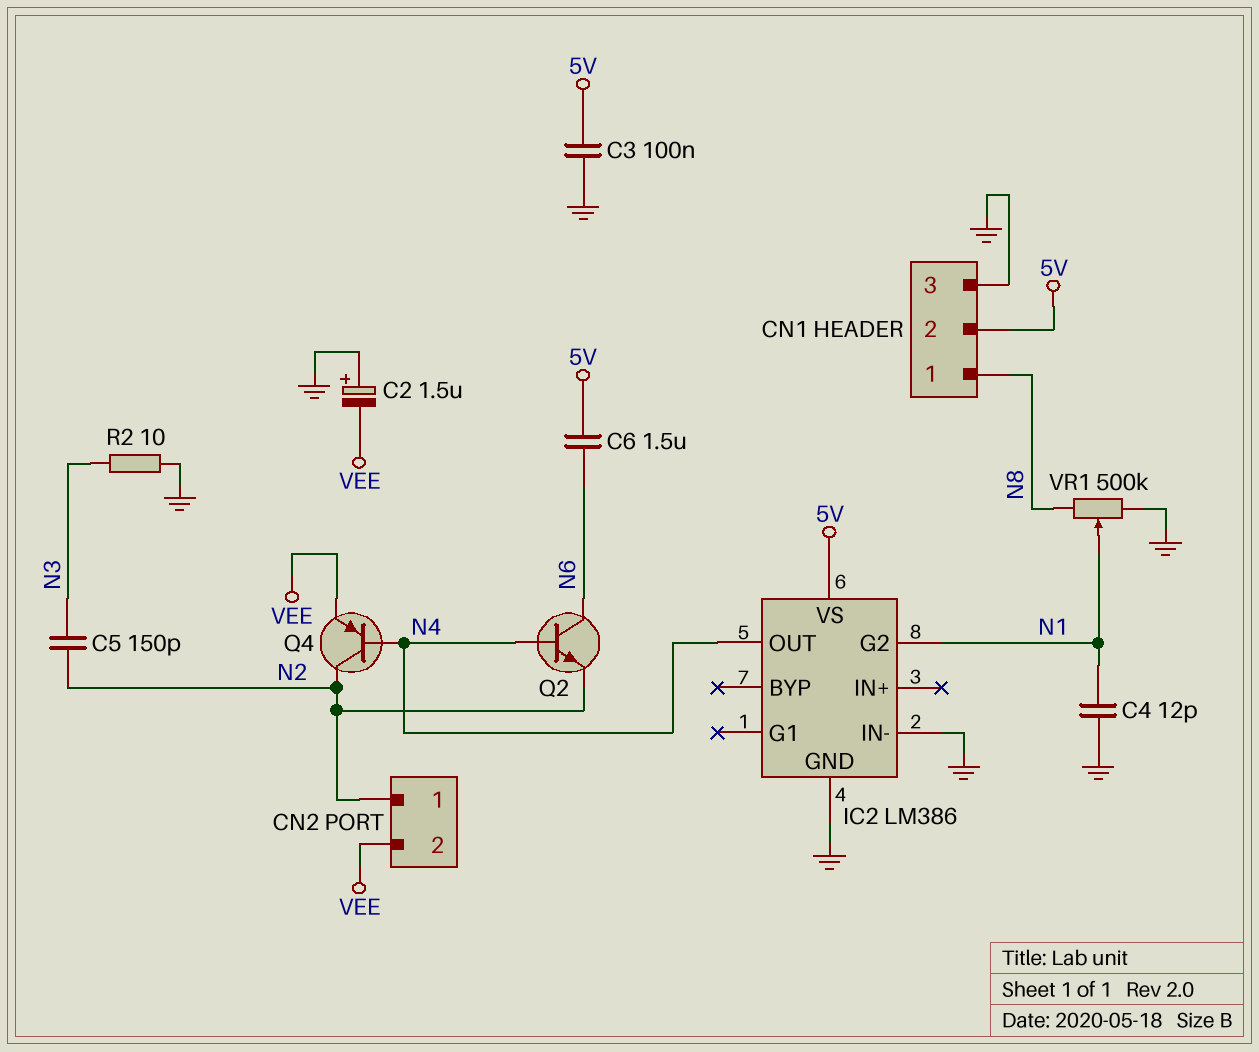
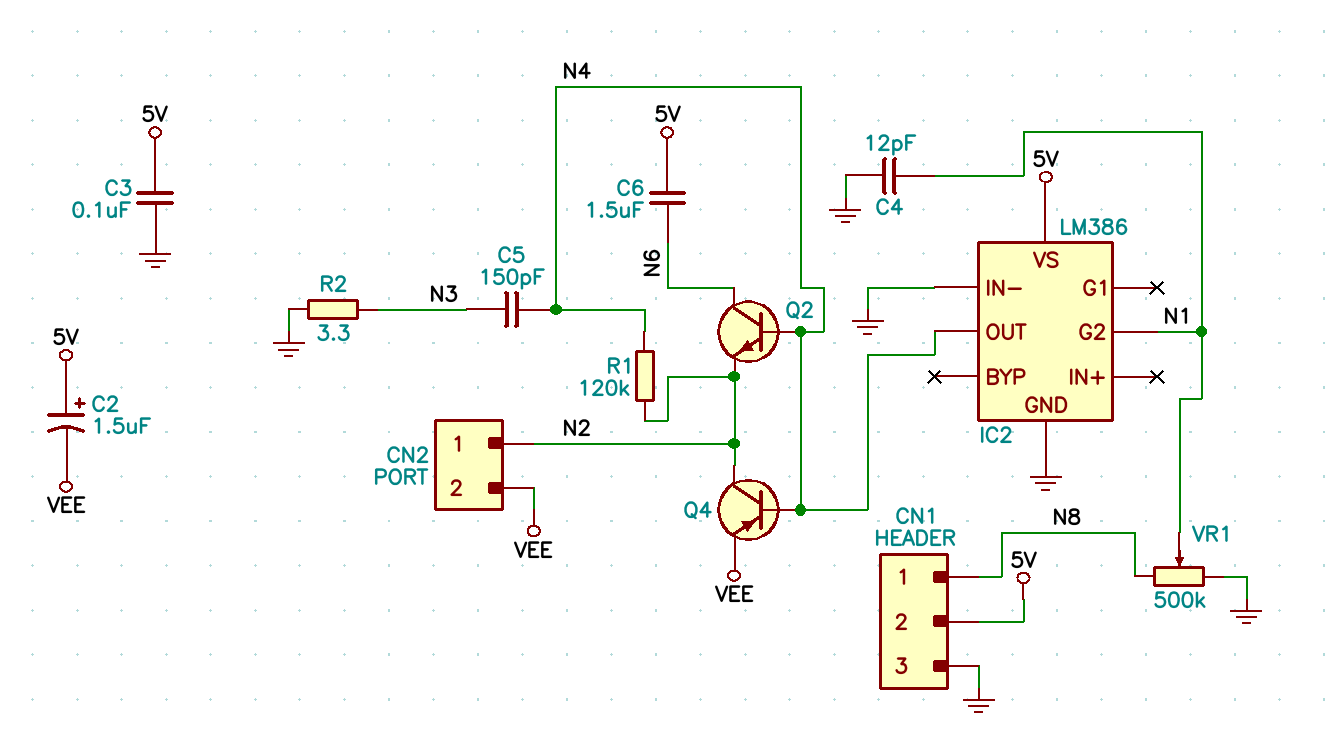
C2: 1.5uF (plus GND, minus VEE) -> 1.5uF (plus 5V, minus VEE)
C5: 150pF (N2, N3) -> 150pF (N3, N4)
R1: none -> 120k (N2, N4)
R2: 10 (GND, N3) -> 3.3 (GND, N3)

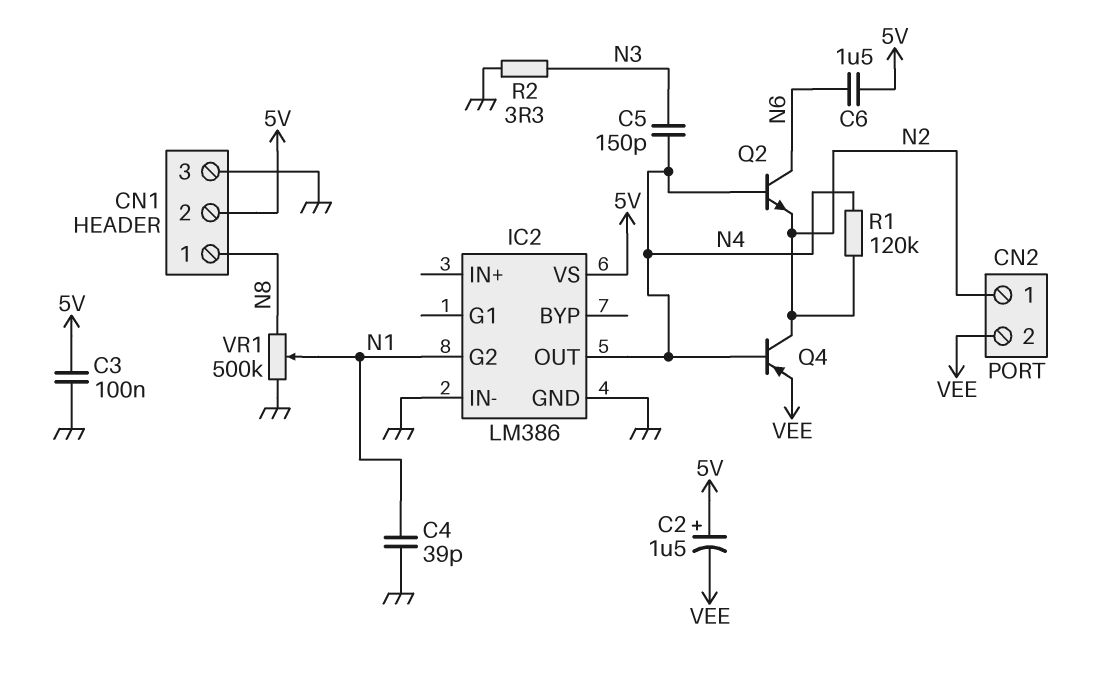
C4: 12pF (GND, N1) -> 39pF (GND, N1)

